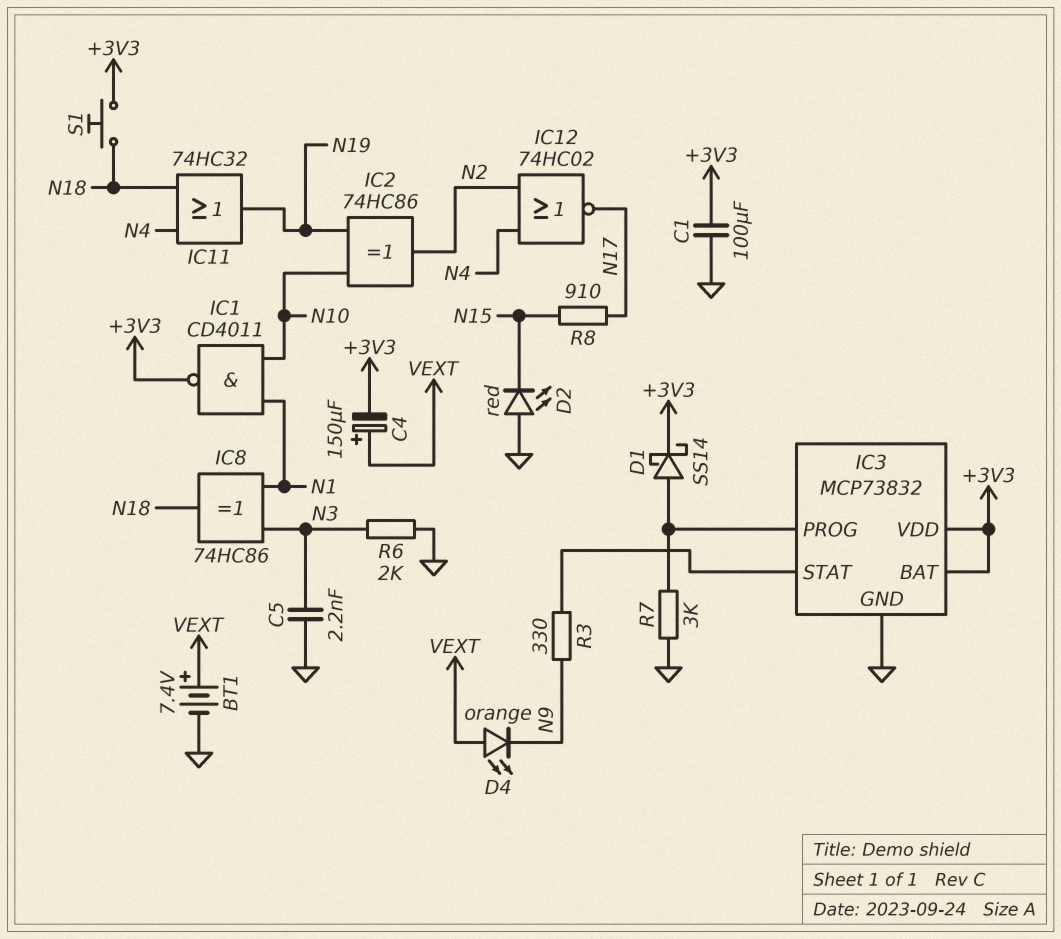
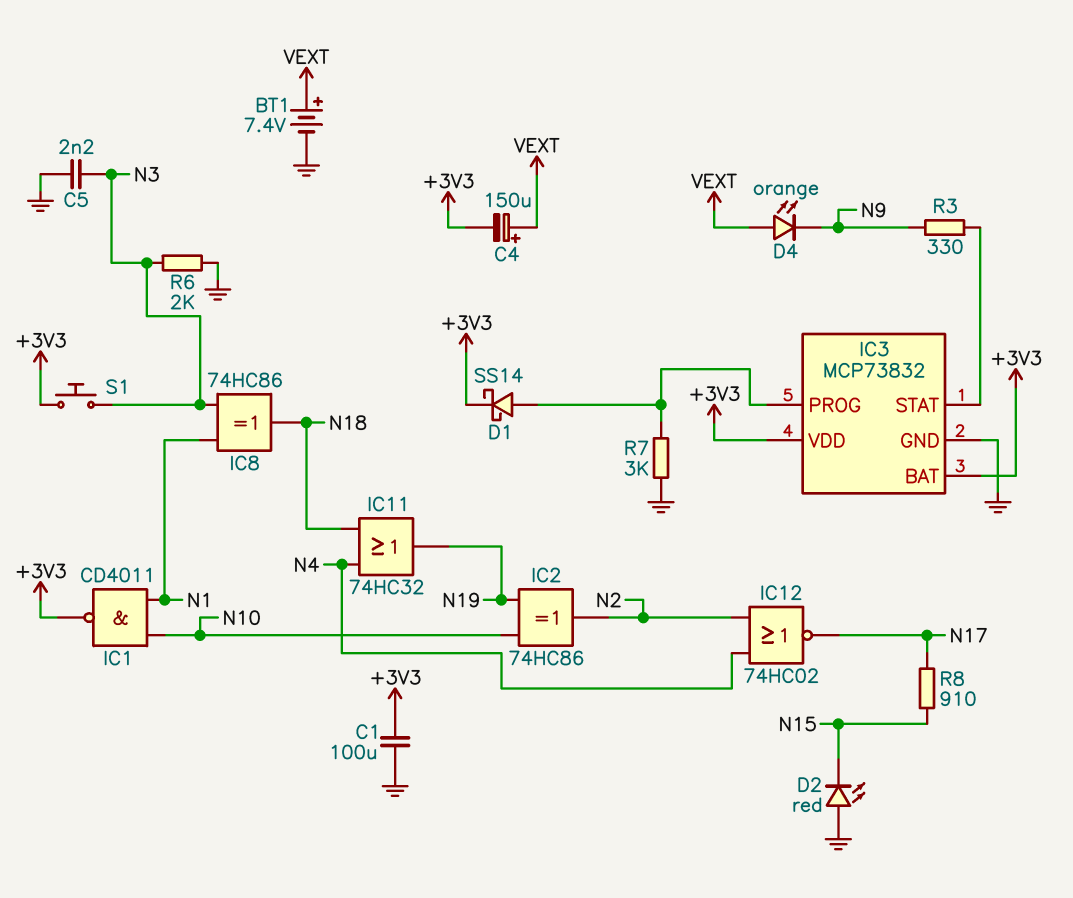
S1: button (+3V3, N18) -> button (+3V3, N3)

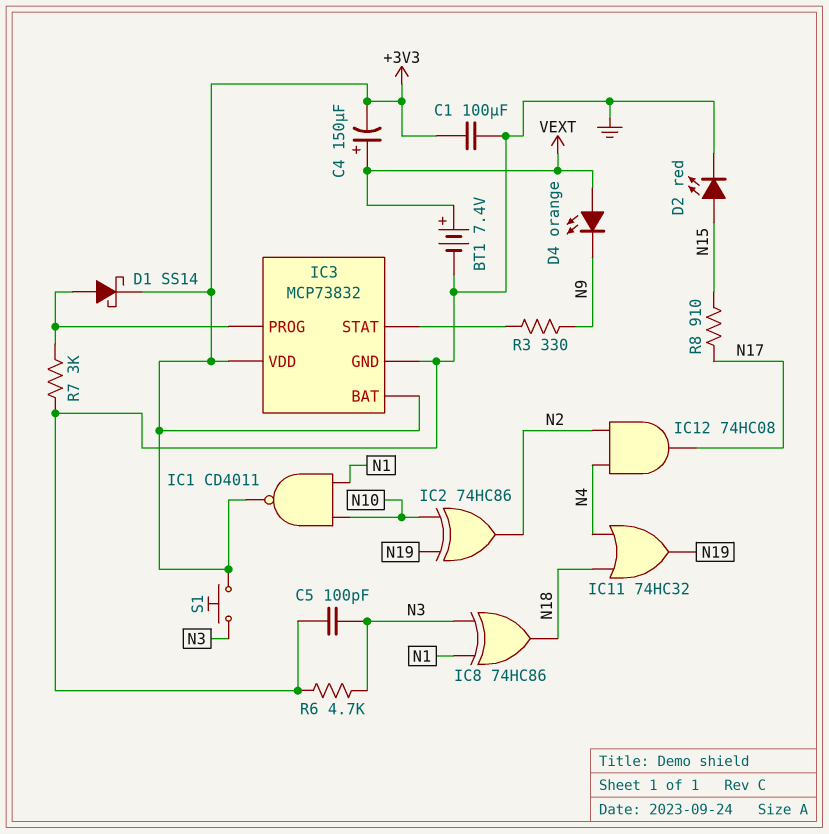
C5: 2.2nF (GND, N3) -> 100pF (GND, N3)
D2: LED red (A GND, K N15) -> LED red (A N15, K GND)
IC12: NOR 74HC02 (in N2, in N4, out N17) -> AND 74HC08 (in N2, in N4, out N17)
R6: 2k (GND, N3) -> 4.7k (GND, N3)

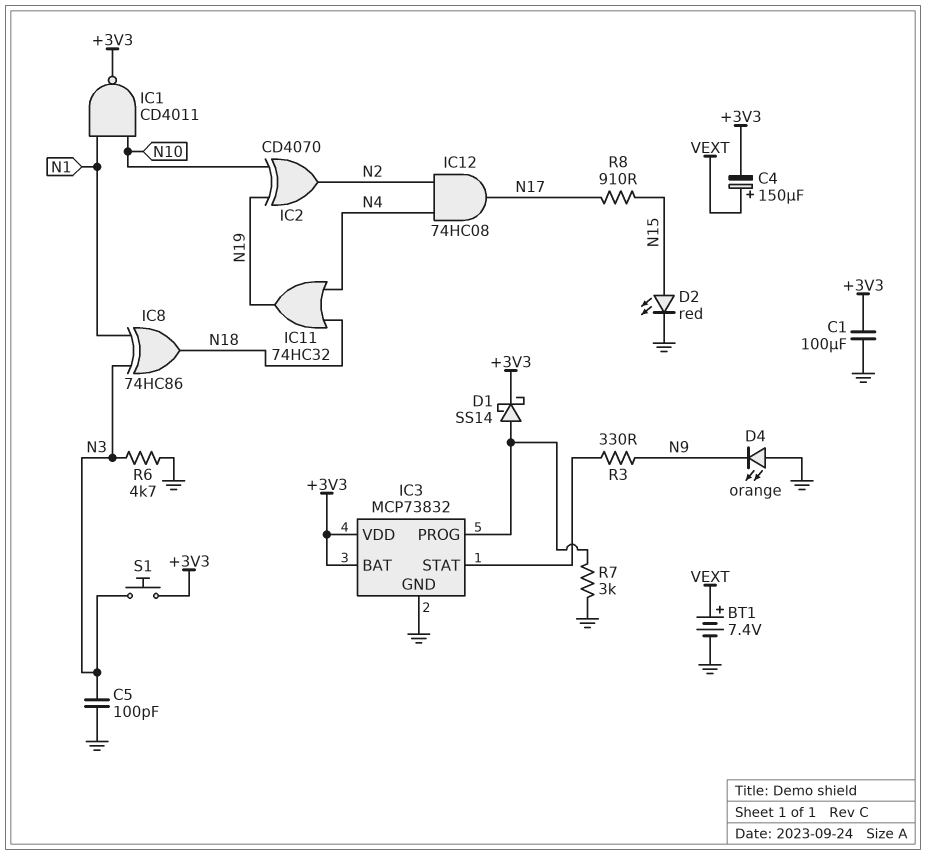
D4: LED orange (A VEXT, K N9) -> LED orange (A GND, K N9)
IC2: XOR 74HC86 (in N10, in N19, out N2) -> XOR CD4070 (in N10, in N19, out N2)

